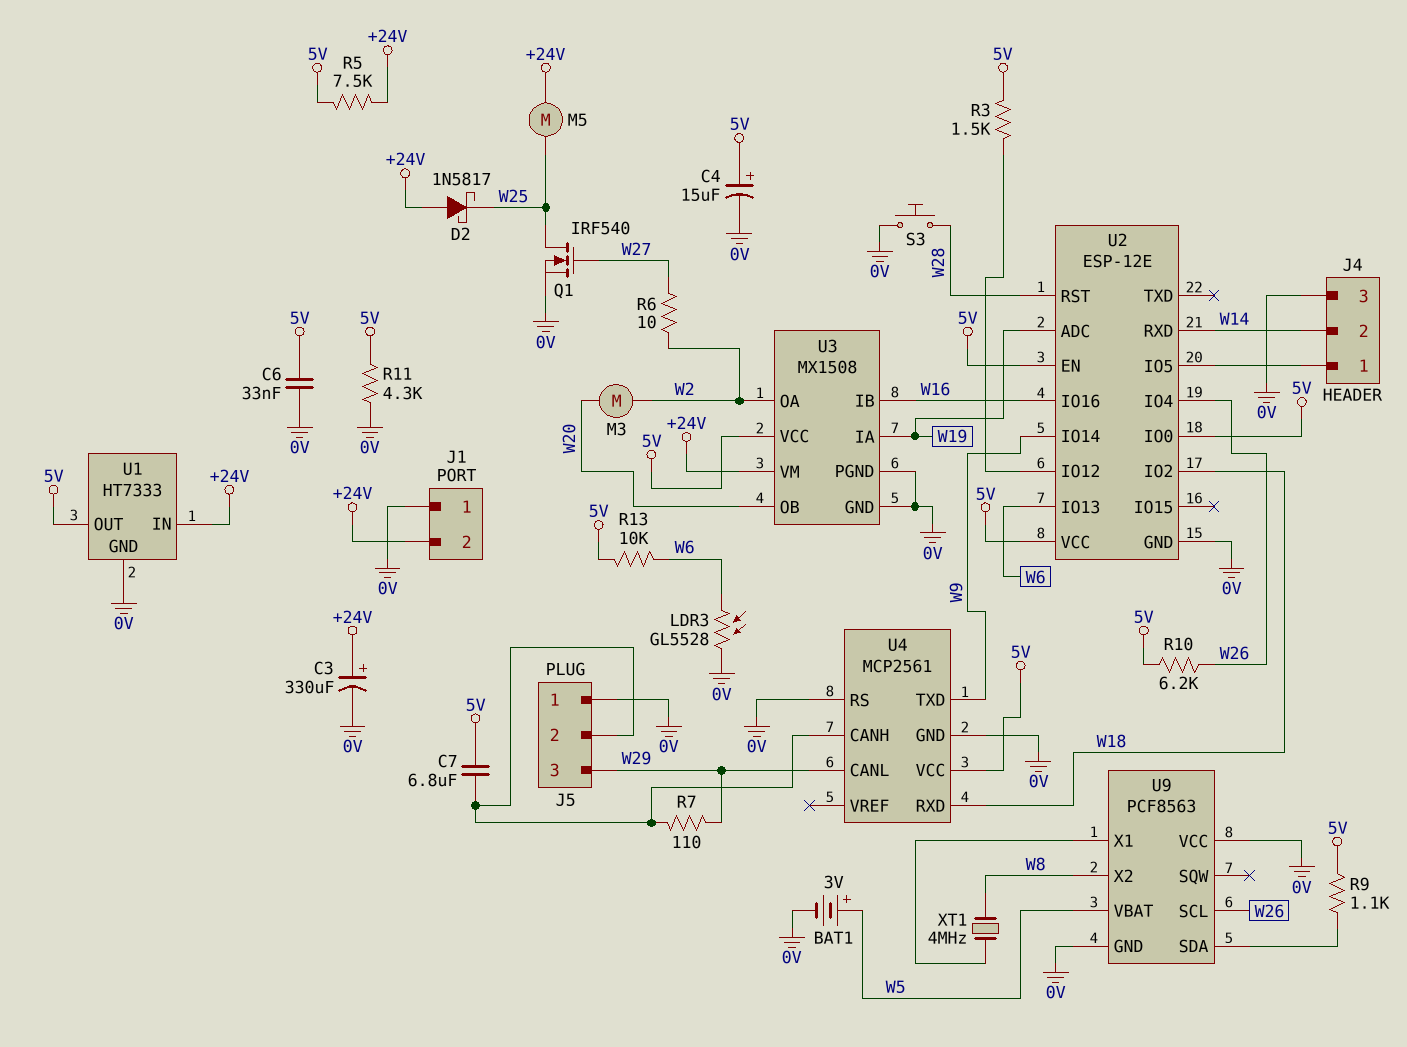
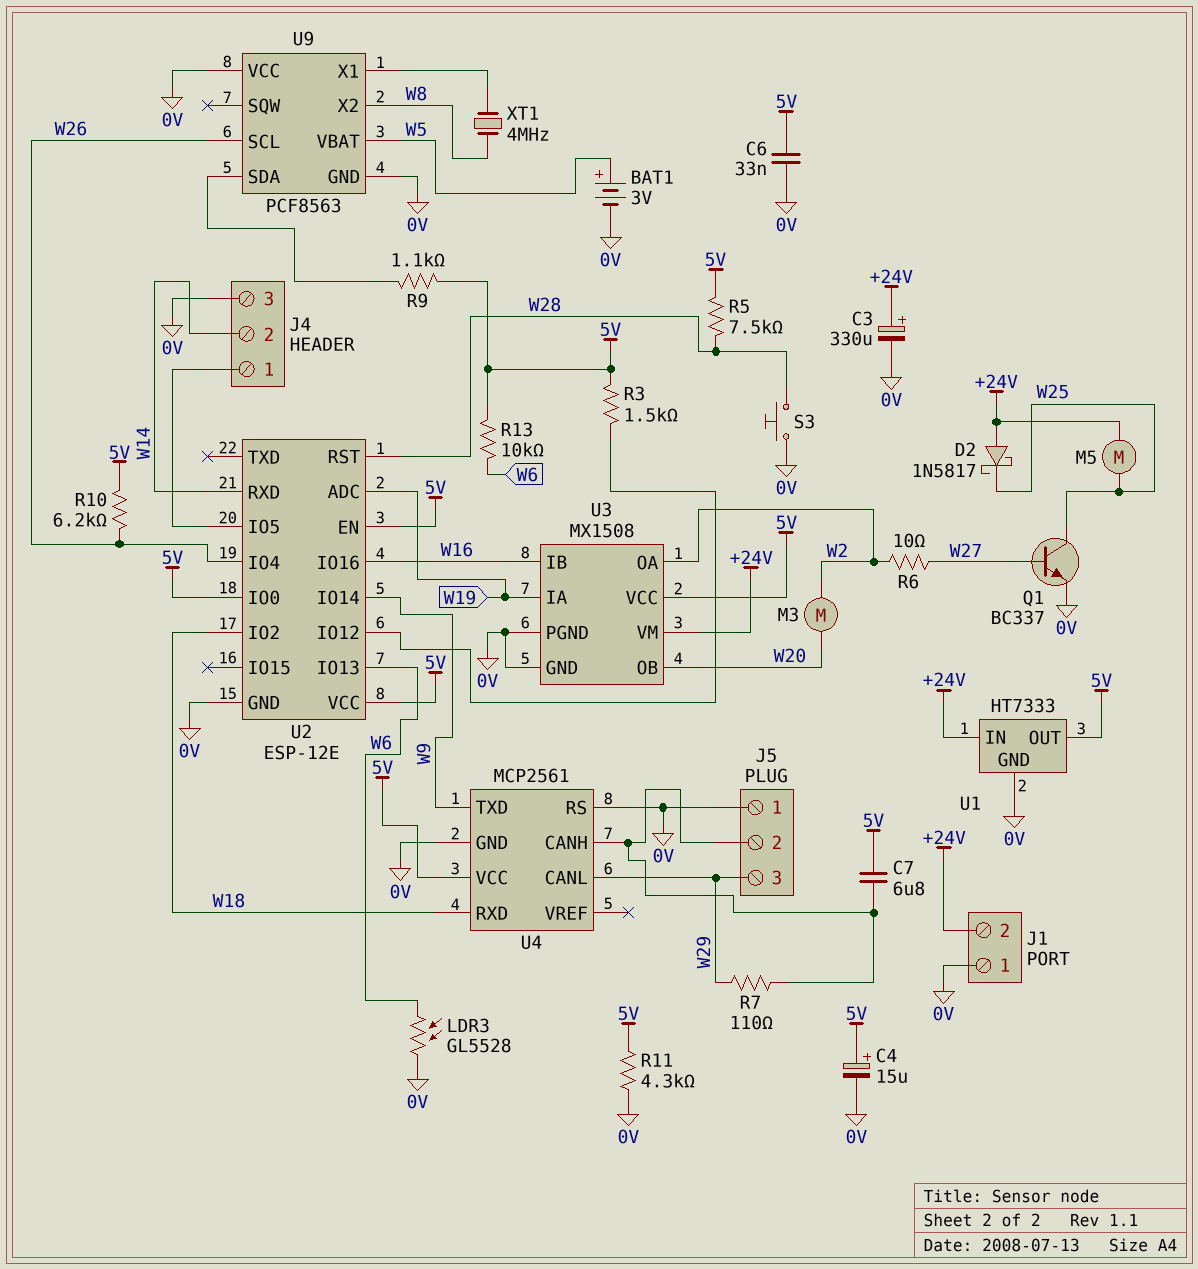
Q1: NMOS IRF540 (G W27, D W25, S 0V) -> NPN BC337 (B W27, C W25, E 0V)
R5: 7.5k (+24V, 5V) -> 7.5k (5V, W28)

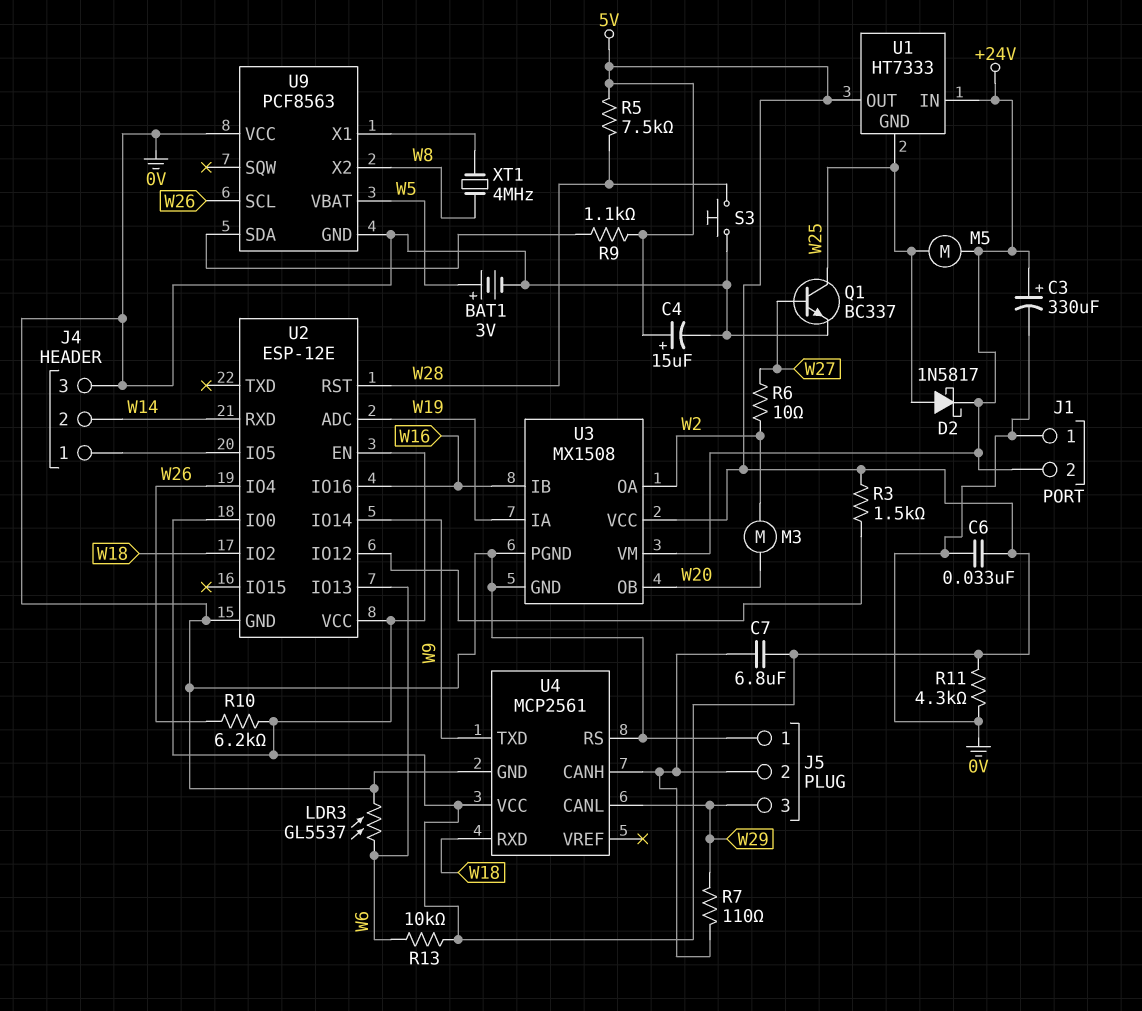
D2: schottky 1N5817 (A +24V, K W25) -> schottky 1N5817 (A W25, K +24V)
LDR3: GL5528 (0V, W6) -> GL5537 (0V, W6)
U1 pin GND: 0V -> W25

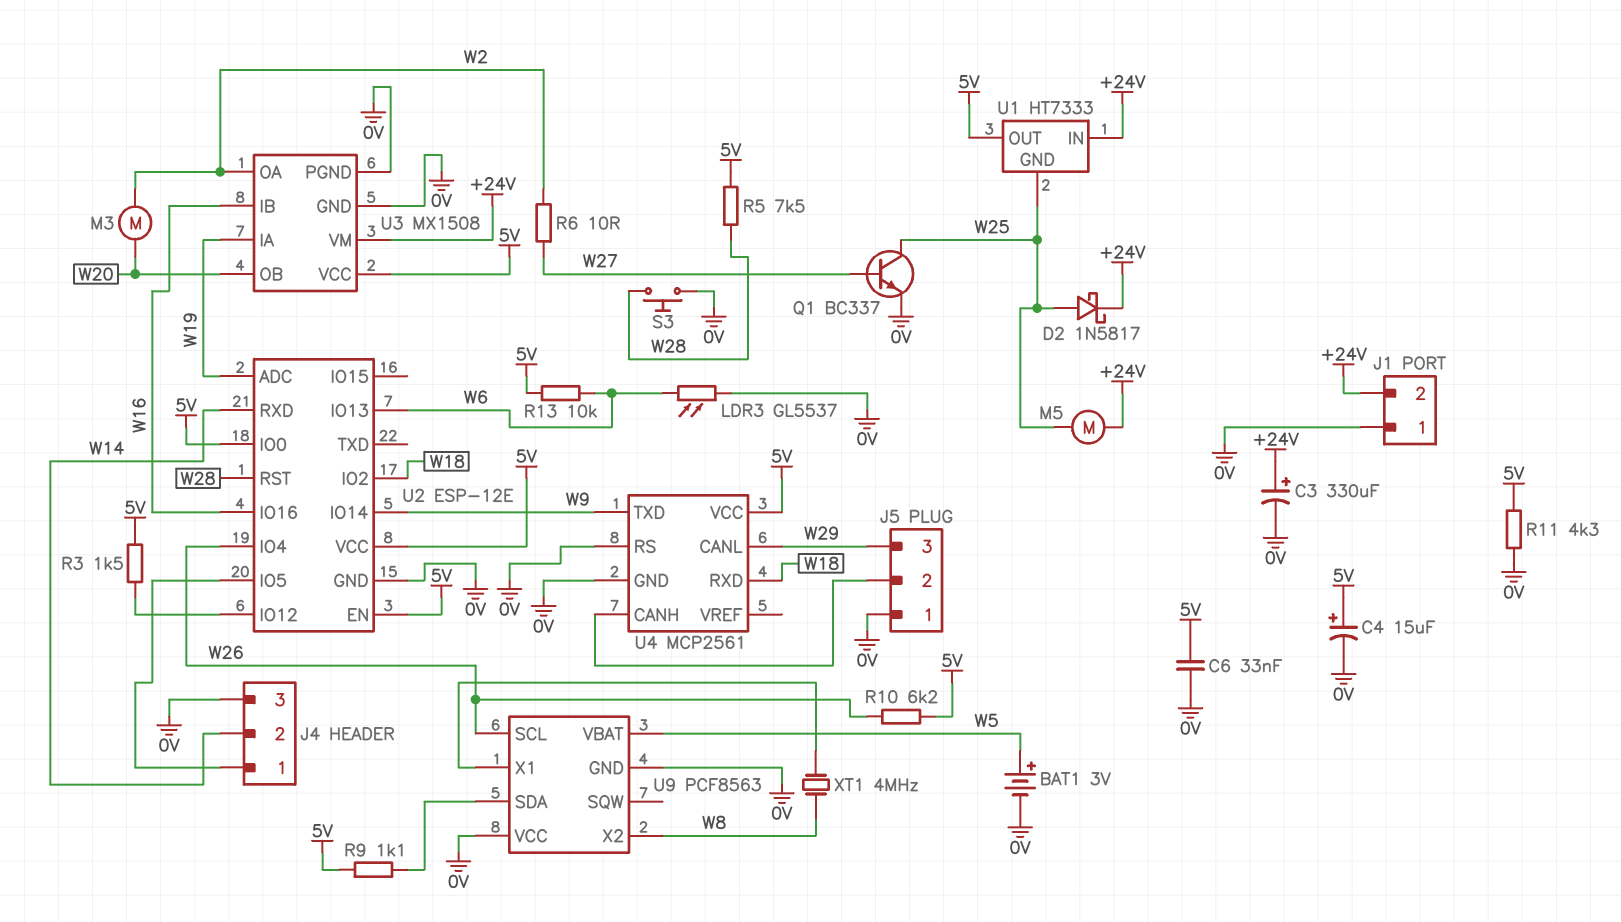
C7: 6.8uF (5V, J5/2) -> none
R7: 110 (J5/2, W29) -> none

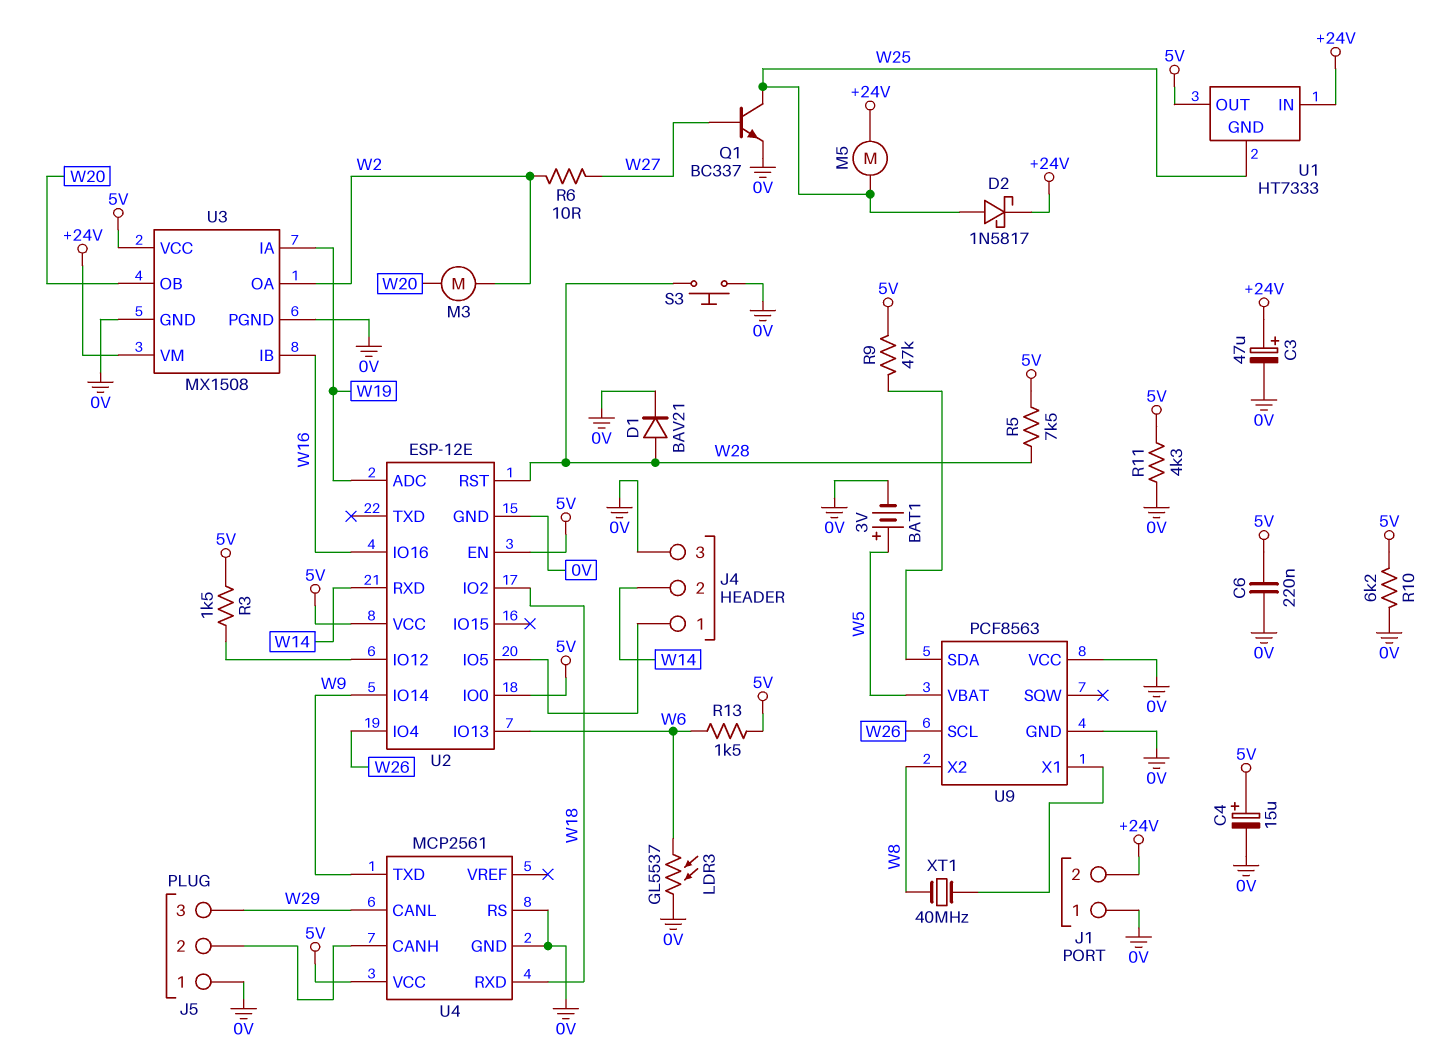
C3: 330uF (plus +24V, minus 0V) -> 47uF (plus +24V, minus 0V)
C6: 33nF (0V, 5V) -> 220nF (0V, 5V)
D1: none -> diode BAV21 (A W28, K 0V)
R9: 1.1k (5V, U9/SDA) -> 47k (5V, U9/SDA)
R10: 6.2k (5V, W26) -> 6.2k (0V, 5V)
R13: 10k (5V, W6) -> 1.5k (5V, W6)
XT1: 4MHz (U9/X1, W8) -> 40MHz (U9/X1, W8)

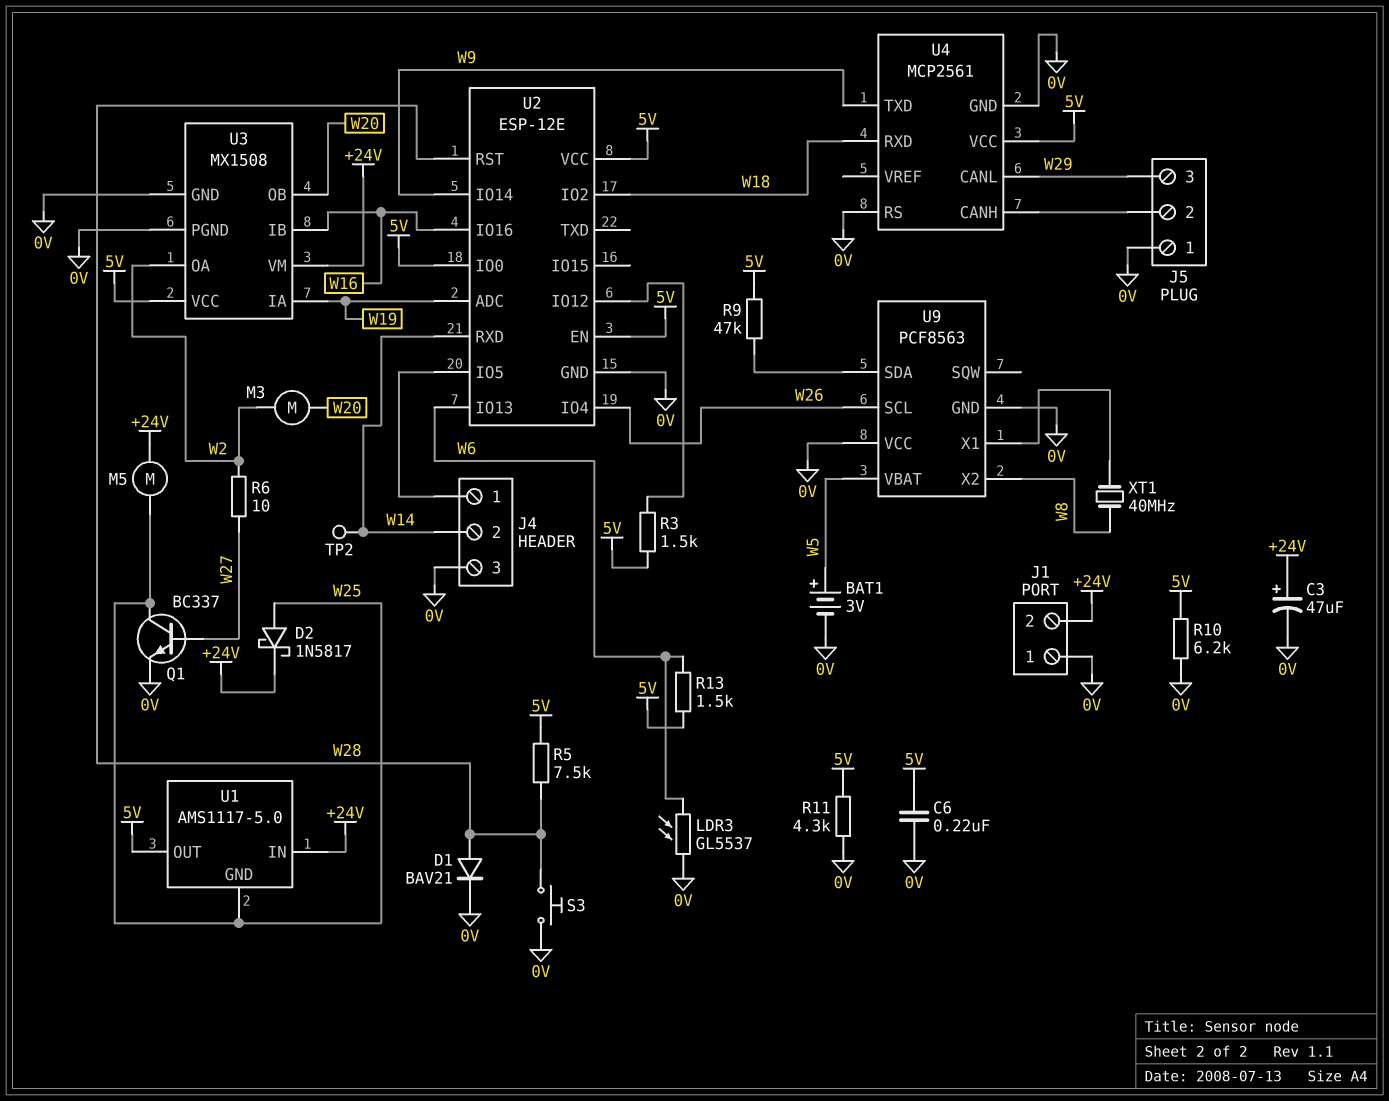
C4: 15uF (plus 5V, minus 0V) -> none
TP2: none -> test point (W14)
U1: HT7333 -> AMS1117-5.0

